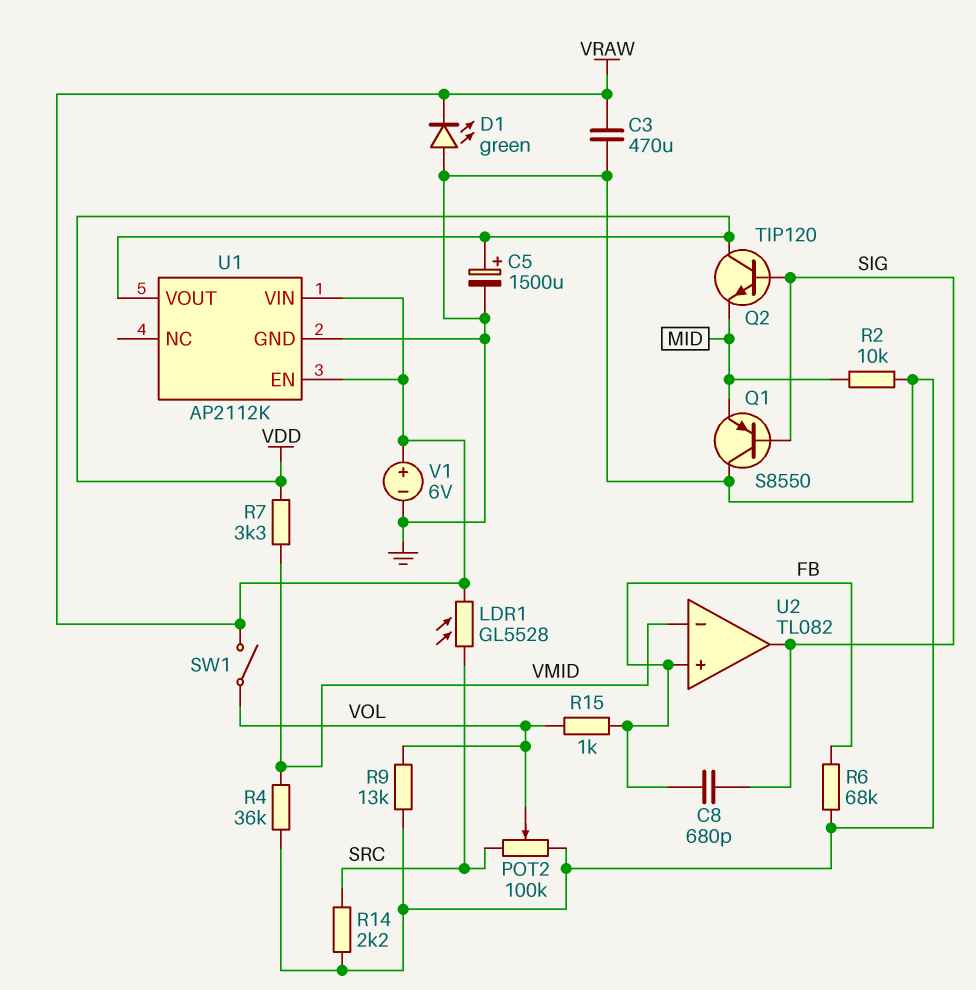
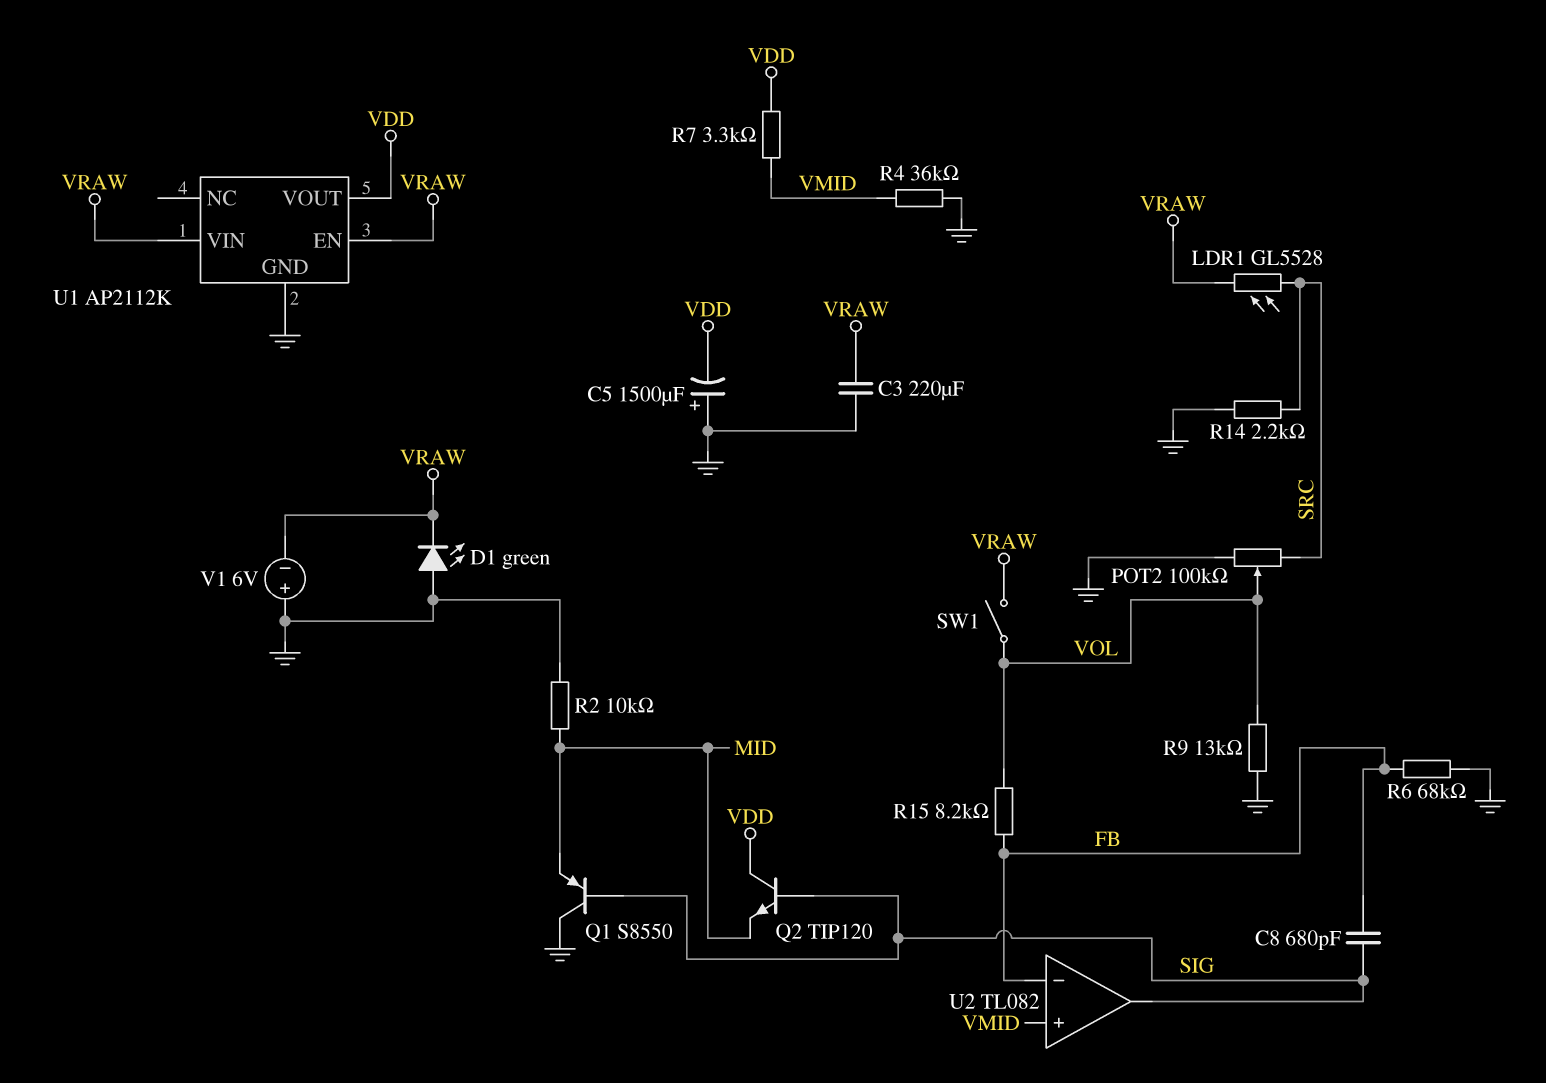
C3: 470uF (GND, VRAW) -> 220uF (GND, VRAW)
C5: 1500uF (plus VDD, minus GND) -> 1500uF (plus GND, minus VDD)
R15: 1k (FB, VOL) -> 8.2k (FB, VOL)
U2 pin in+: FB -> VMID
U2 pin in-: VMID -> FB
V1: 6V (plus VRAW, minus GND) -> 6V (plus GND, minus VRAW)

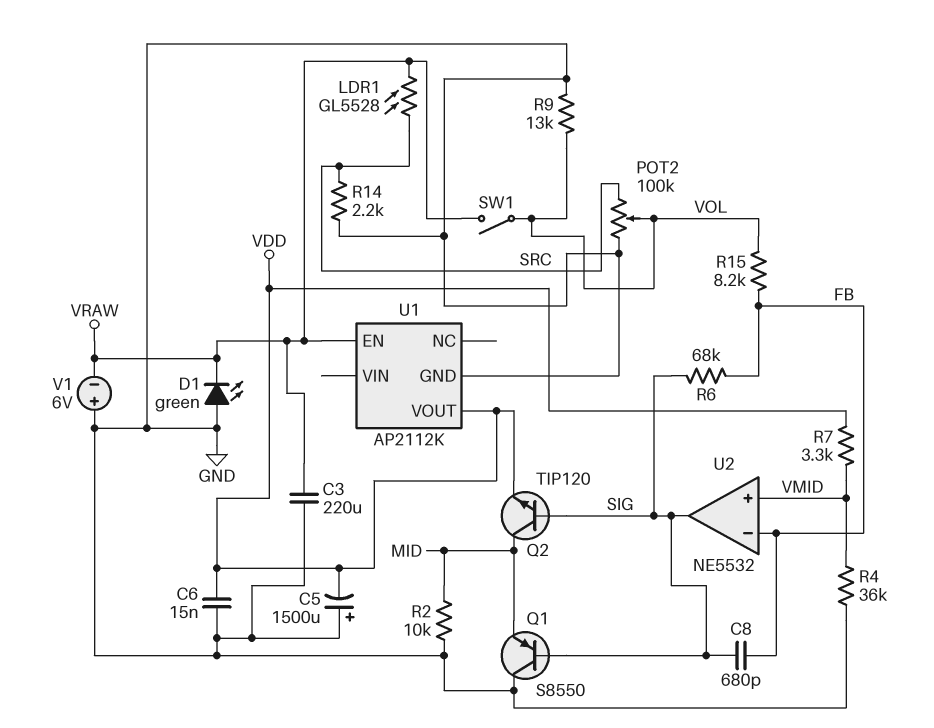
C6: none -> 15nF (GND, VDD)
Q2: NPN TIP120 (B SIG, C VDD, E MID) -> NPN TIP120 (B SIG, C MID, E VDD)
R6: 68k (FB, GND) -> 68k (FB, SIG)
U1 pin VIN: VRAW -> none
U2: TL082 -> NE5532

